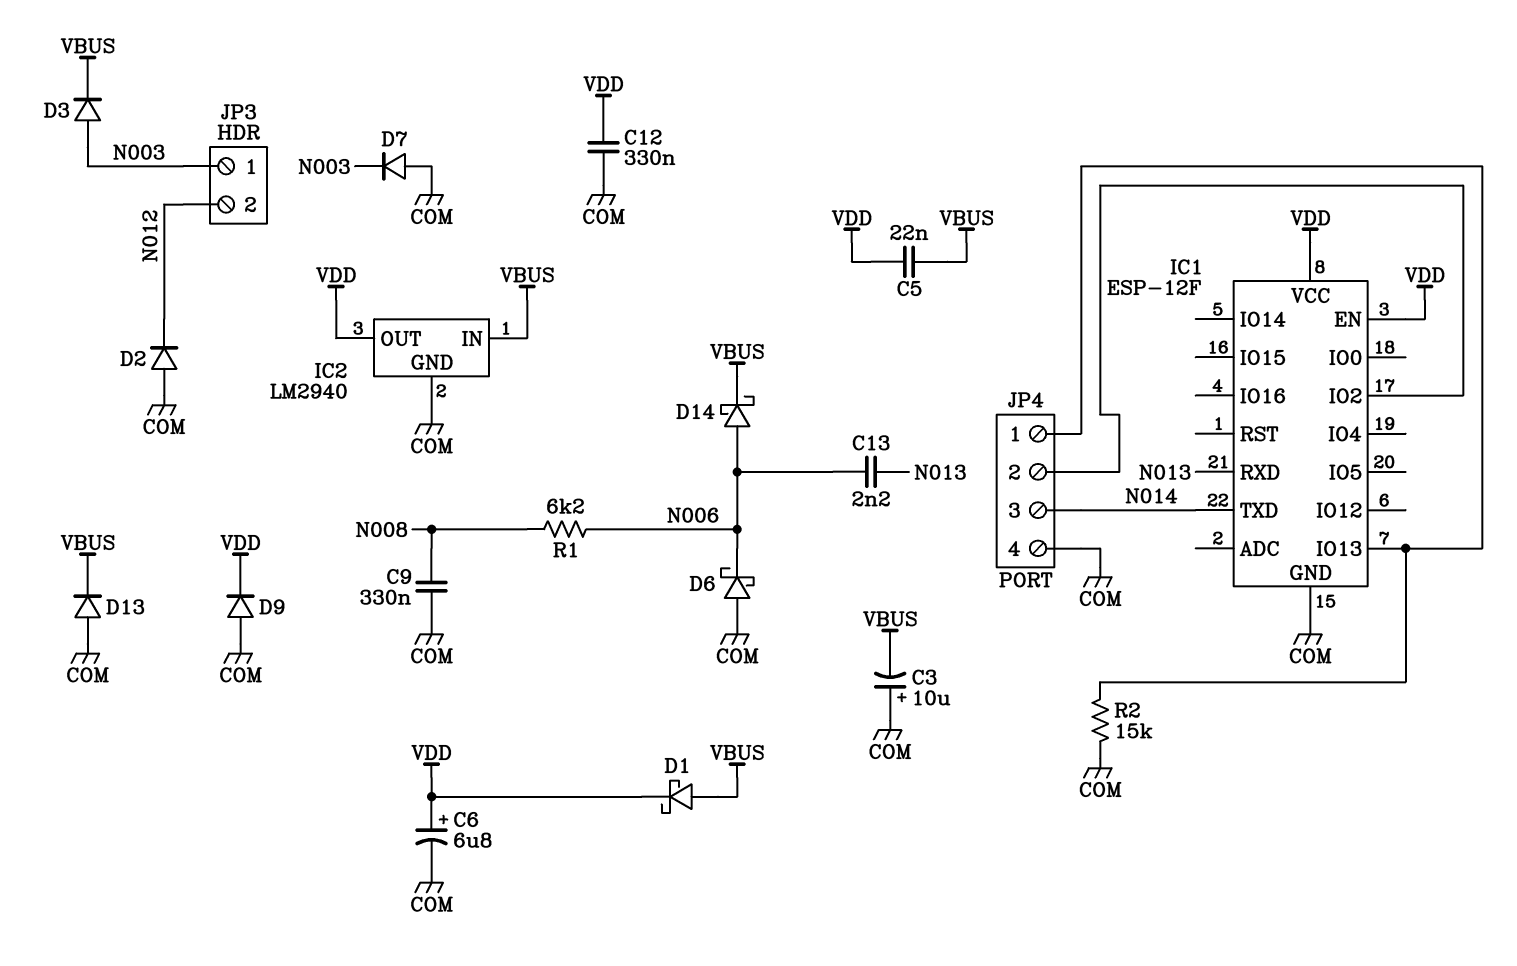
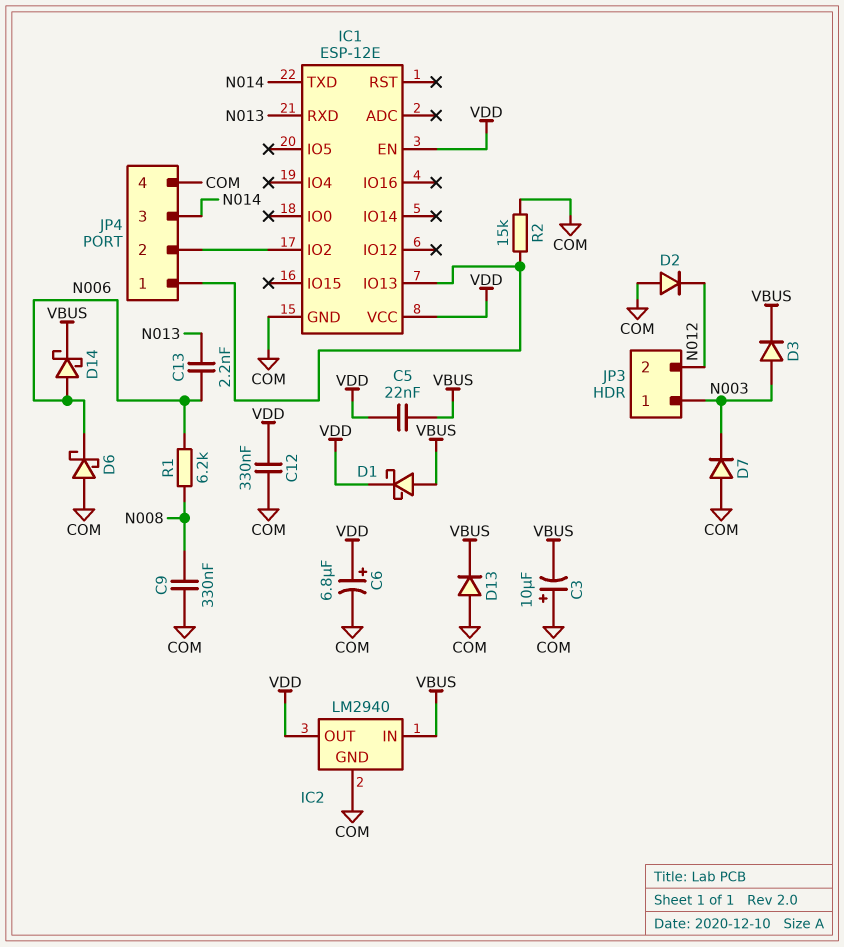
D9: diode (A COM, K VDD) -> none
IC1: ESP-12F -> ESP-12E

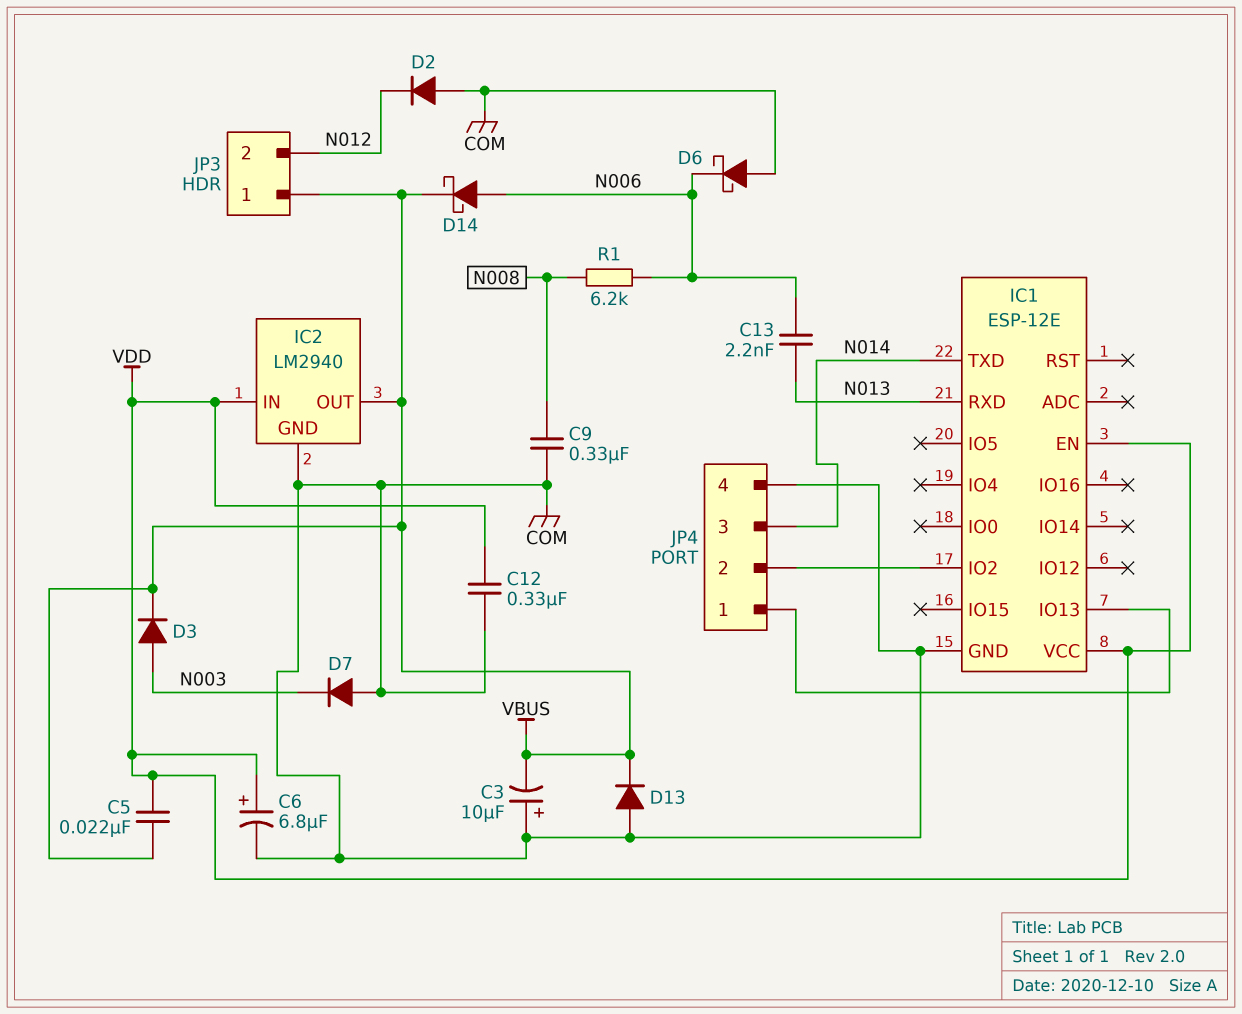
D1: schottky (A VBUS, K VDD) -> none
IC2 pin IN: VBUS -> VDD
IC2 pin OUT: VDD -> VBUS
JP3 pin 1: N003 -> VBUS
R2: 15k (COM, IC1/IO13) -> none

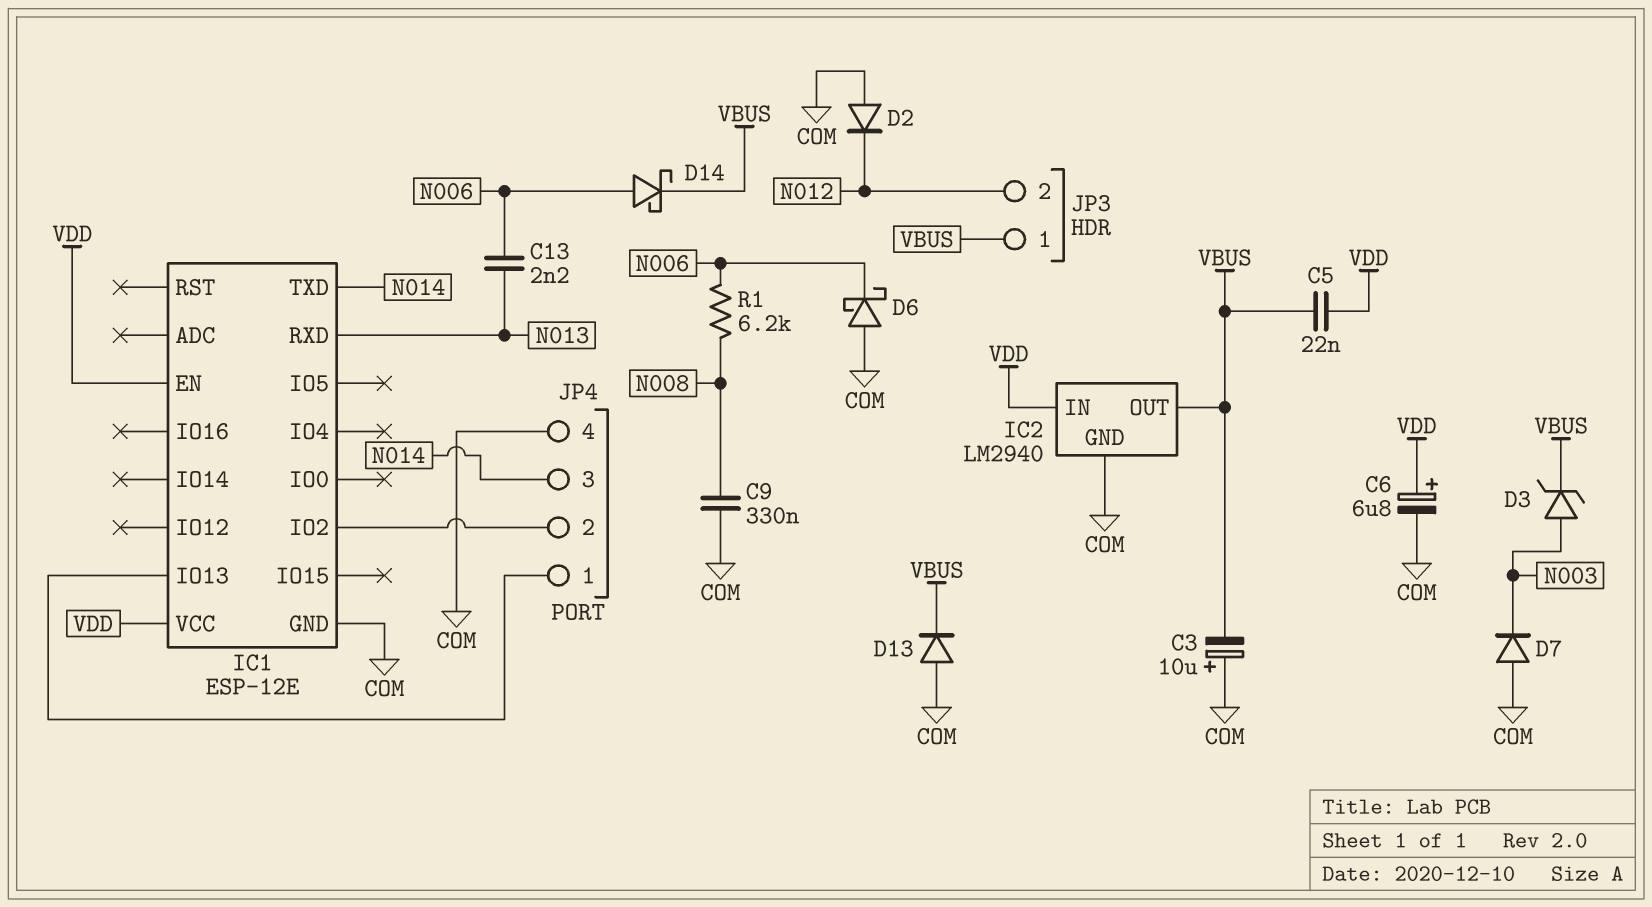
C12: 330nF (COM, VDD) -> none
D3: diode (A N003, K VBUS) -> zener (A N003, K VBUS)

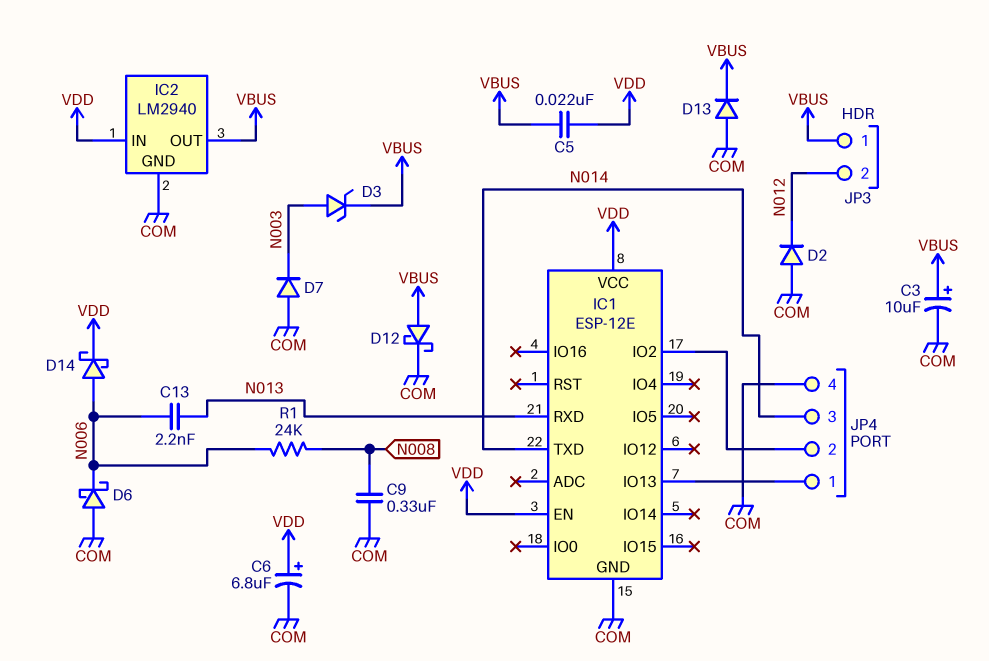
C3: 10uF (plus COM, minus VBUS) -> 10uF (plus VBUS, minus COM)
D12: none -> schottky (A VBUS, K COM)
D14: schottky (A N006, K VBUS) -> schottky (A N006, K VDD)
R1: 6.2k (N006, N008) -> 24k (N006, N008)

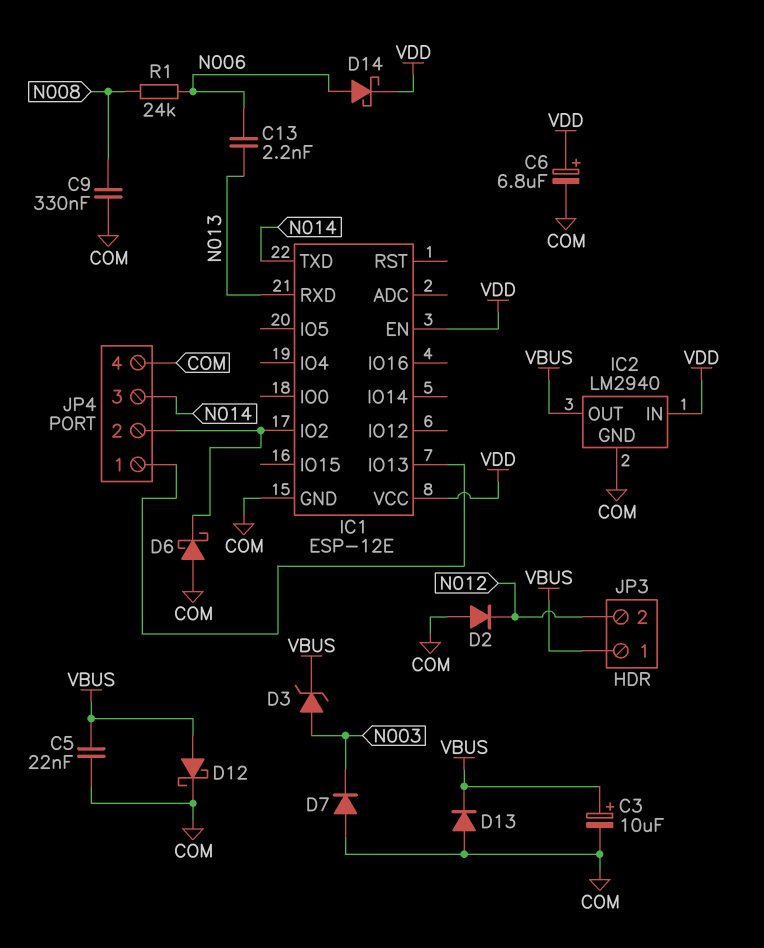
C5: 22nF (VBUS, VDD) -> 22nF (COM, VBUS)
D6: schottky (A COM, K N006) -> schottky (A COM, K IC1/IO2)

